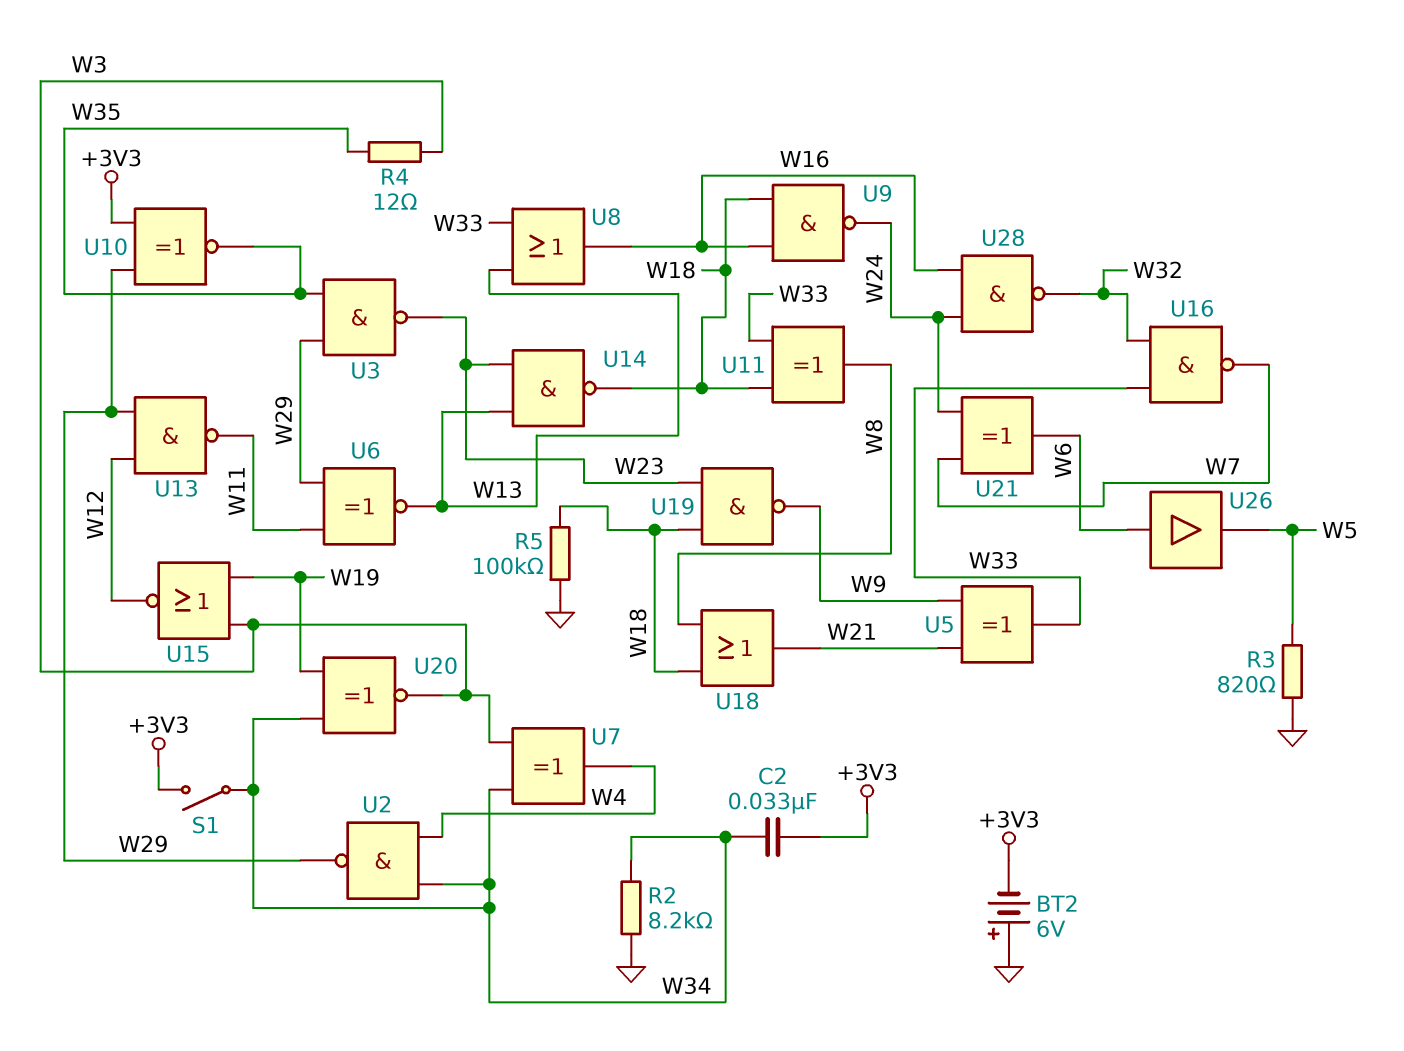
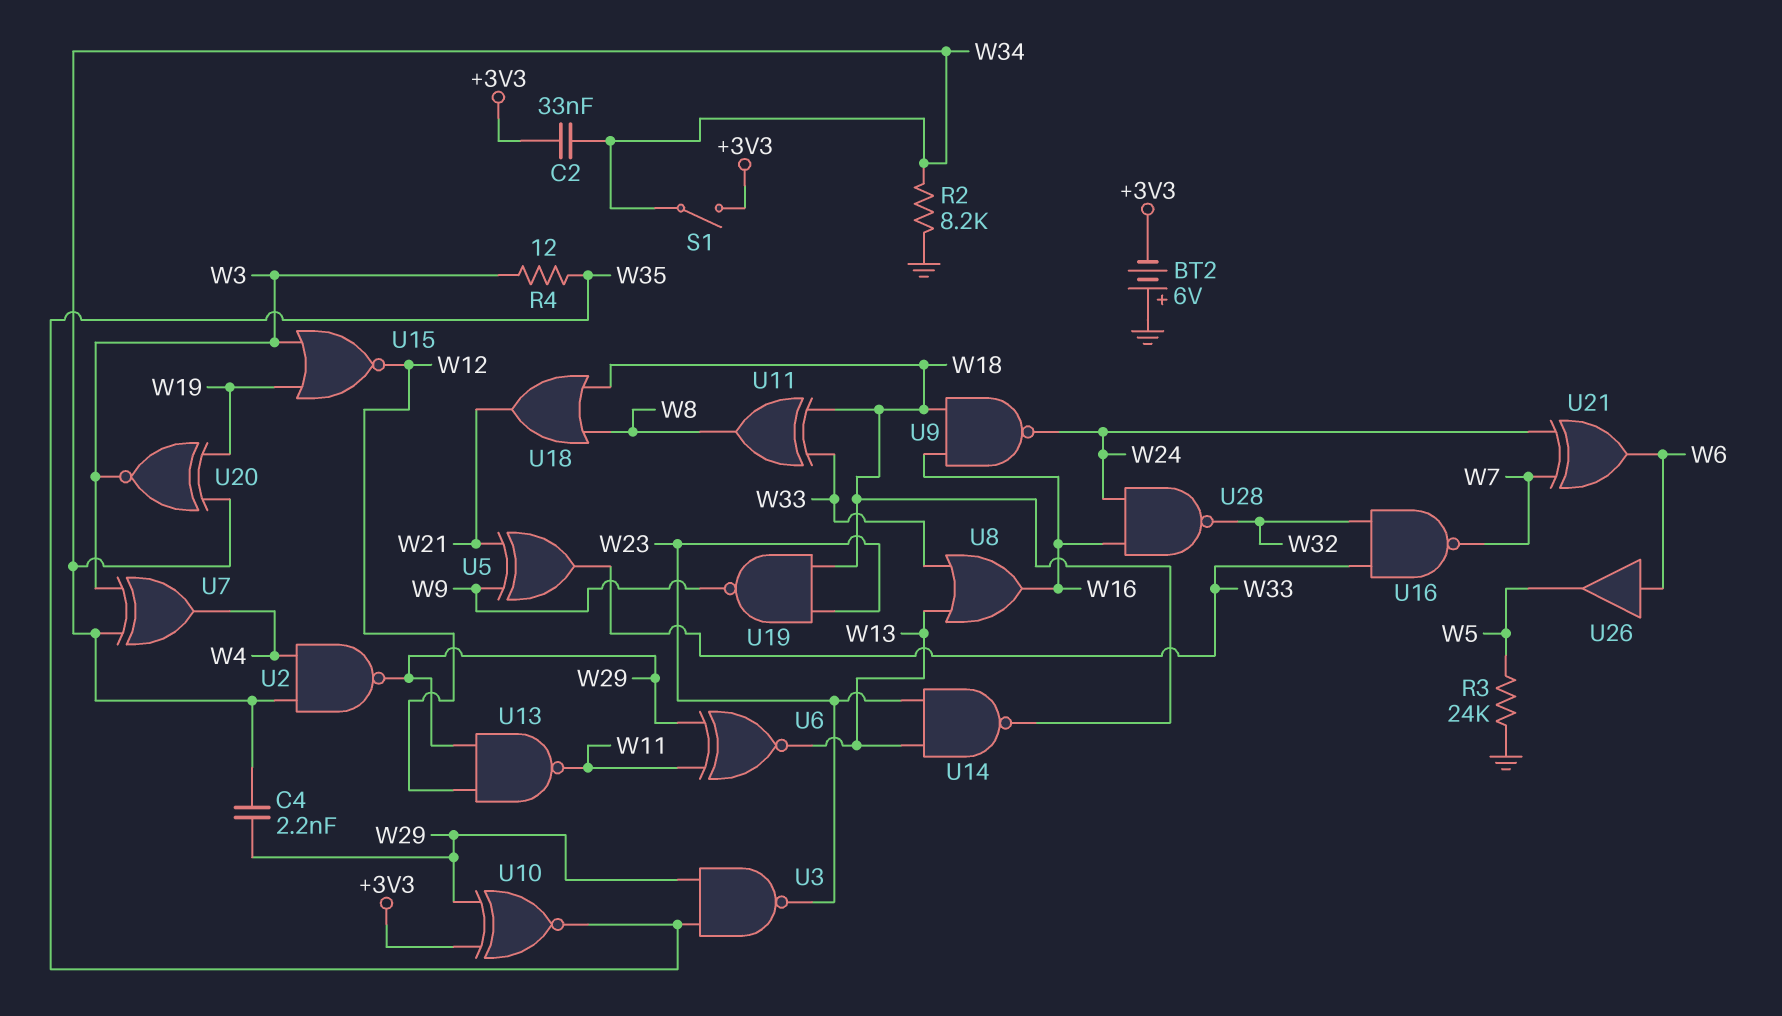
C4: none -> 2.2nF (W29, W34)
R3: 820 (GND, W5) -> 24k (GND, W5)
R5: 100k (GND, W18) -> none

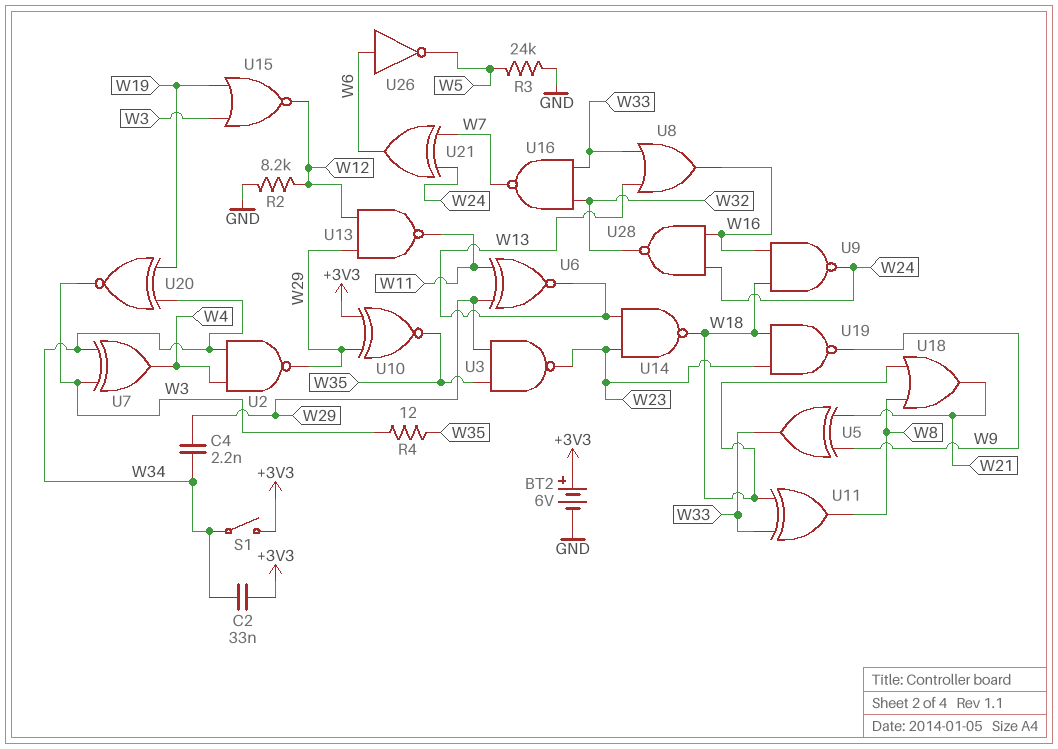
BT2: 6V (plus GND, minus +3V3) -> 6V (plus +3V3, minus GND)
R2: 8.2k (GND, W34) -> 8.2k (GND, W12)
U26: buffer (in W6, out W5) -> NOT (in W6, out W5)

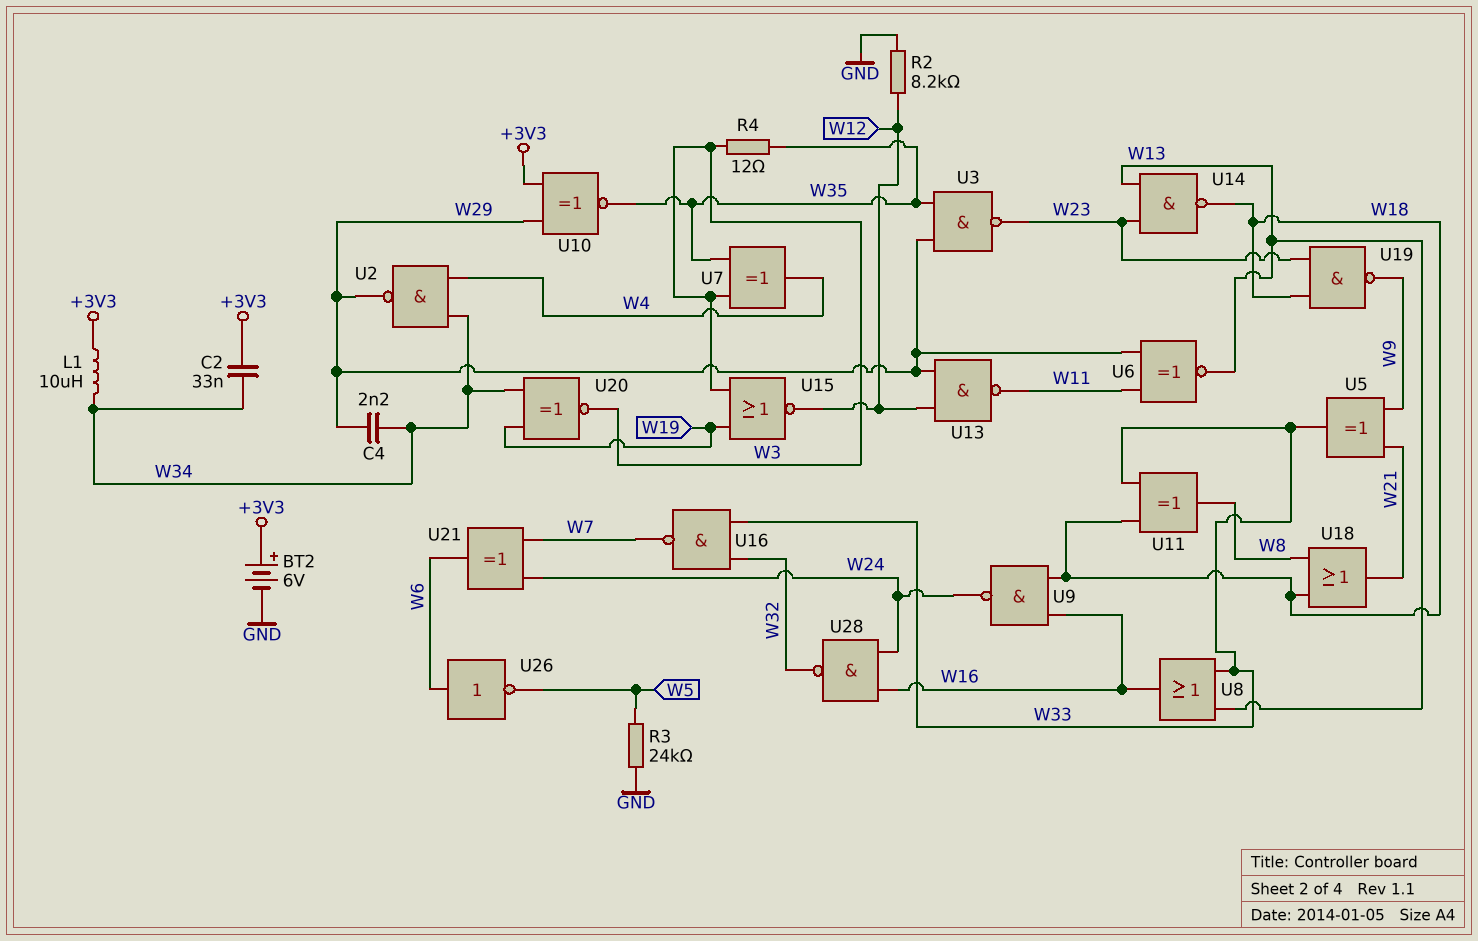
L1: none -> 10uH (+3V3, W34)
S1: switch (+3V3, W34) -> none
U7: XOR (in W3, in W34, out W4) -> XOR (in W3, in W35, out W4)

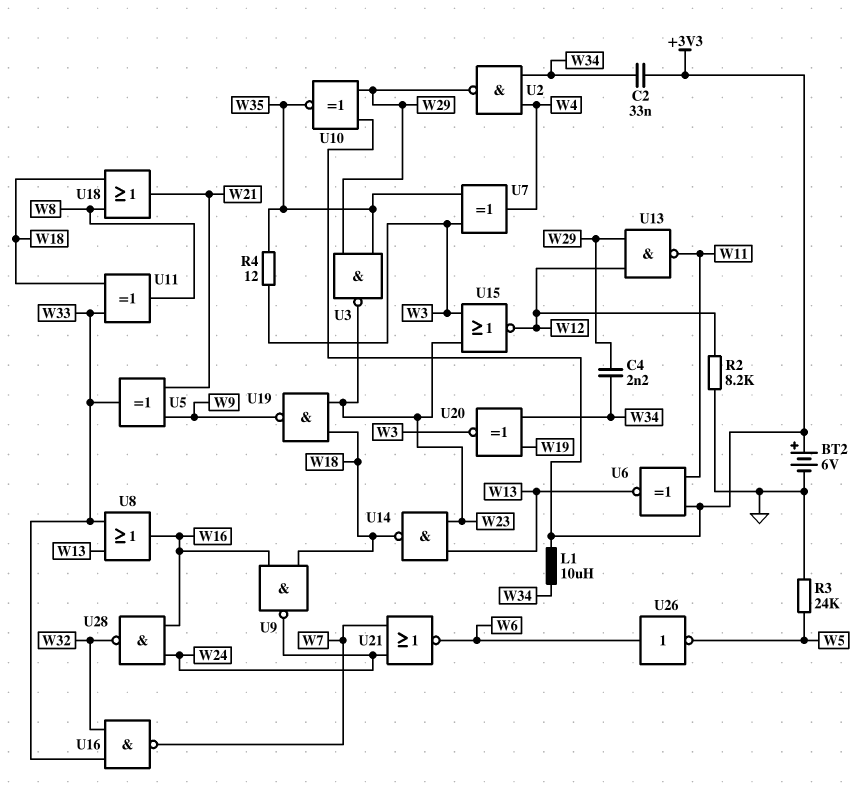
U6: XNOR (in W11, in W29, out W13) -> XNOR (in +3V3, in W11, out W13)
U15: NOR (in W3, in W19, out W12) -> NOR (in W3, in W23, out W12)
U21: XOR (in W7, in W24, out W6) -> NOR (in W7, in W24, out W6)

